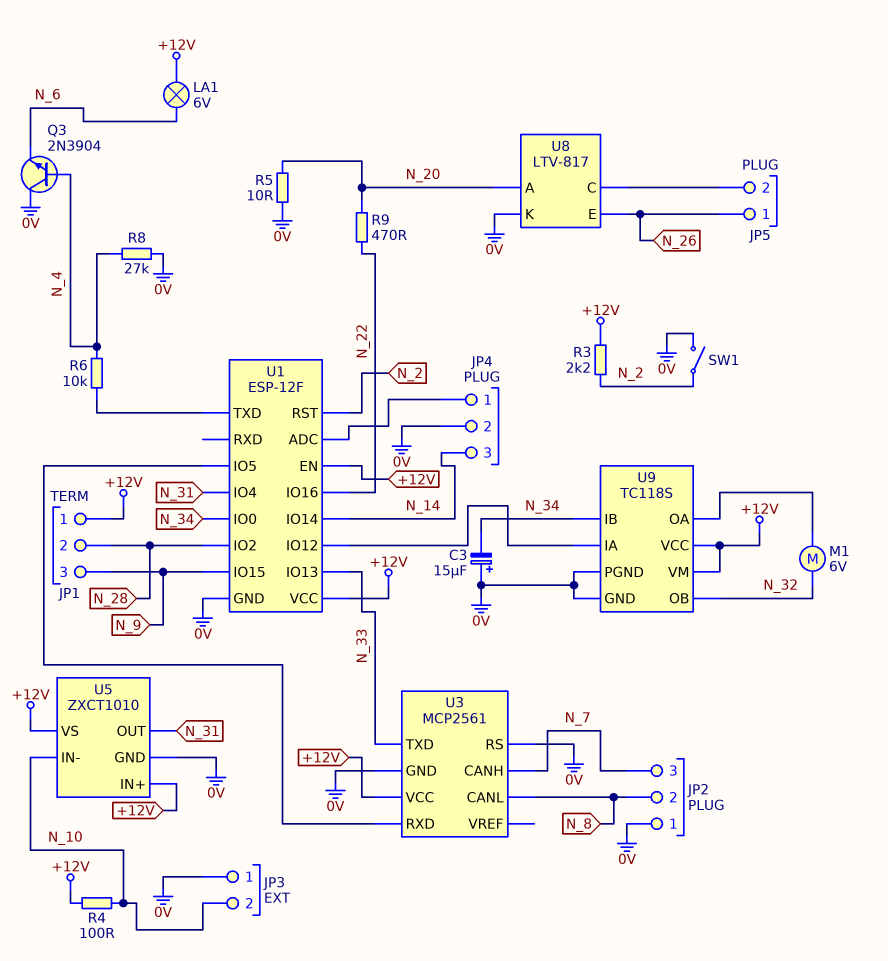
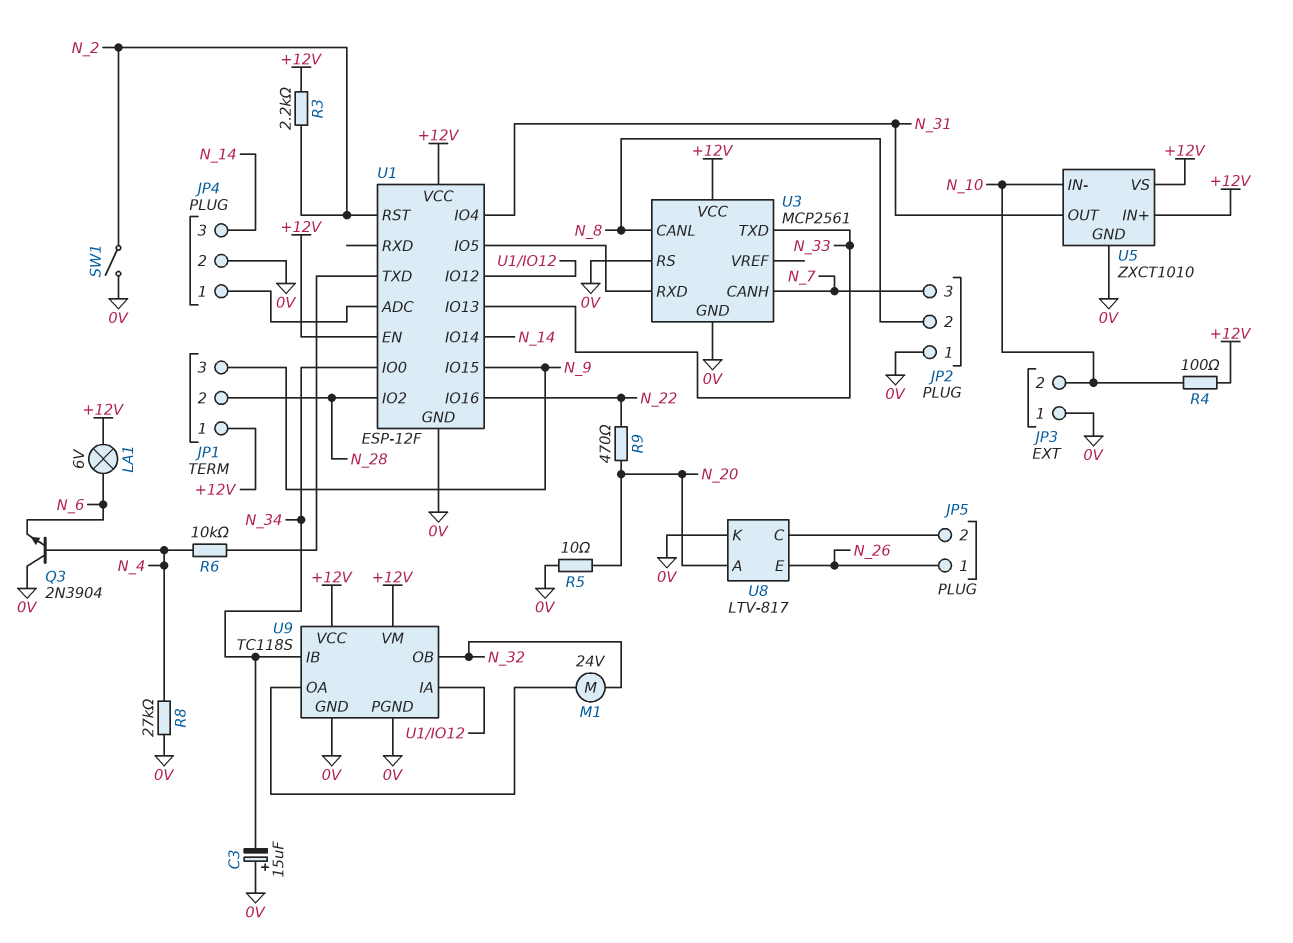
M1: motor 6V (N_32, U9/OA) -> motor 24V (N_32, U9/OA)

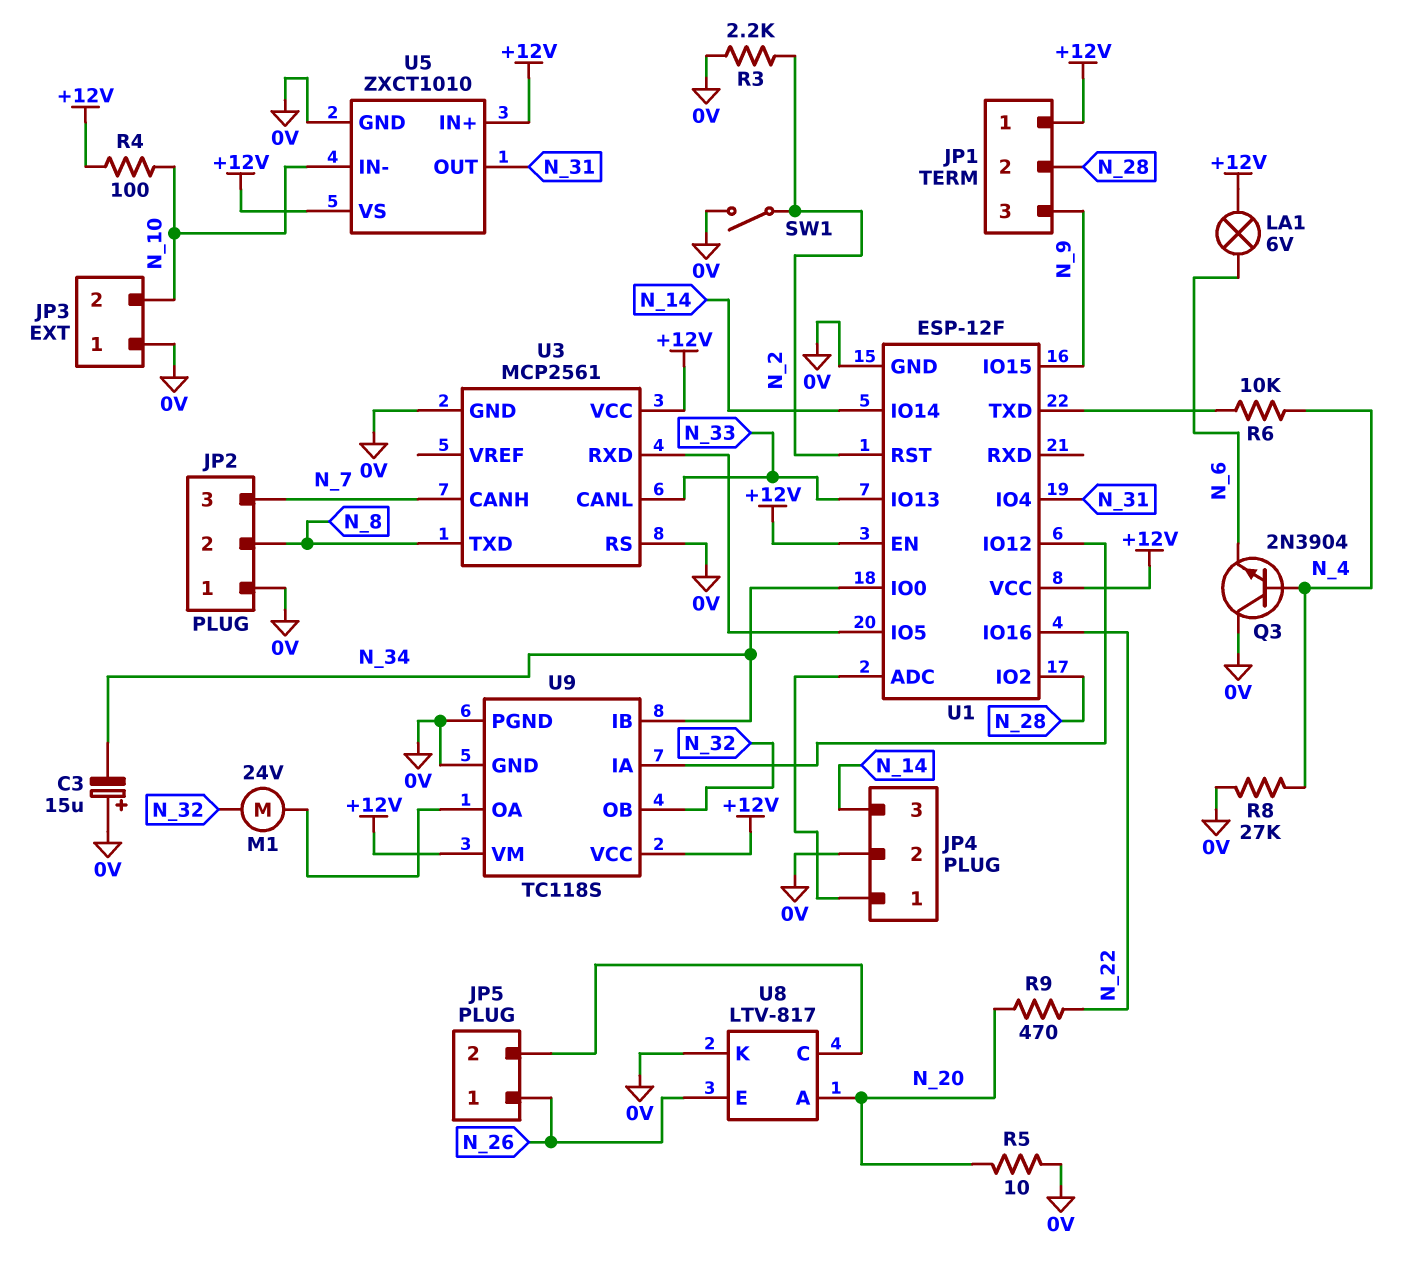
R3: 2.2k (+12V, N_2) -> 2.2k (0V, N_2)
U3 pin CANL: N_8 -> N_33
U3 pin TXD: N_33 -> N_8

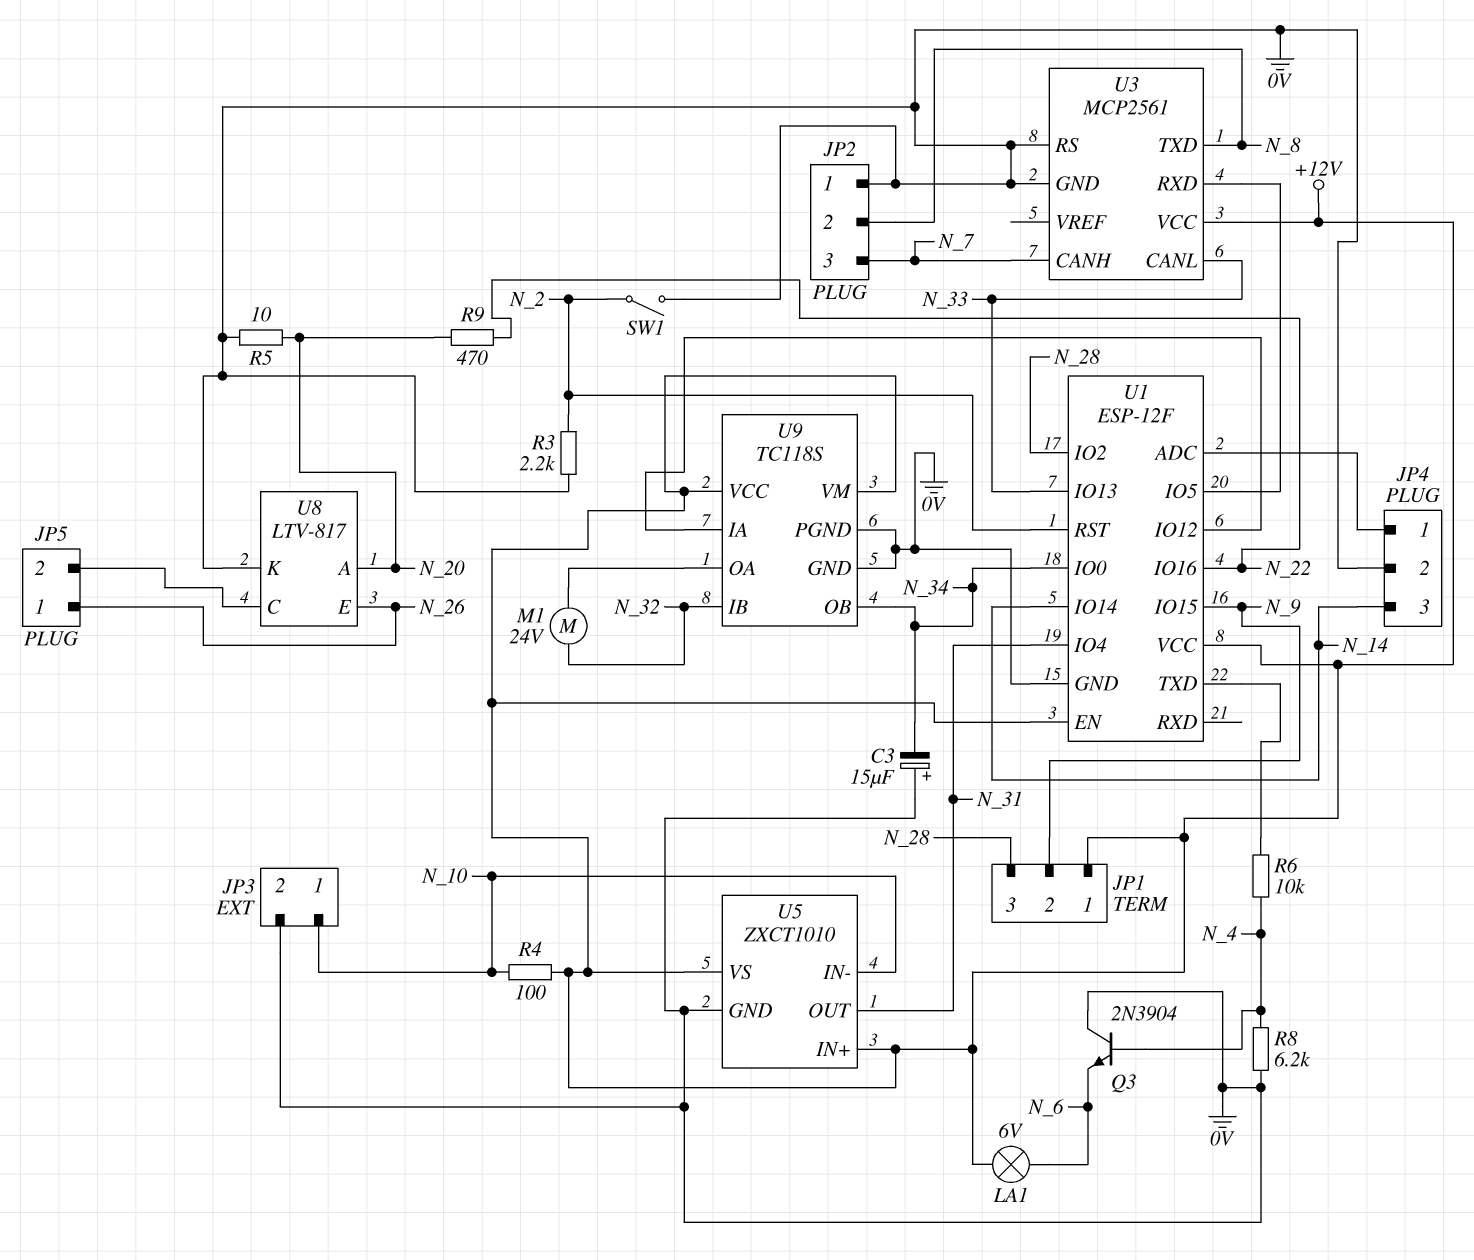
JP1 pin 2: N_28 -> N_9
JP1 pin 3: N_9 -> N_28
JP3 pin 1: 0V -> N_10
JP3 pin 2: N_10 -> 0V
R8: 27k (0V, N_4) -> 6.2k (0V, N_4)
U9 pin IB: N_34 -> N_32
U9 pin OB: N_32 -> N_34

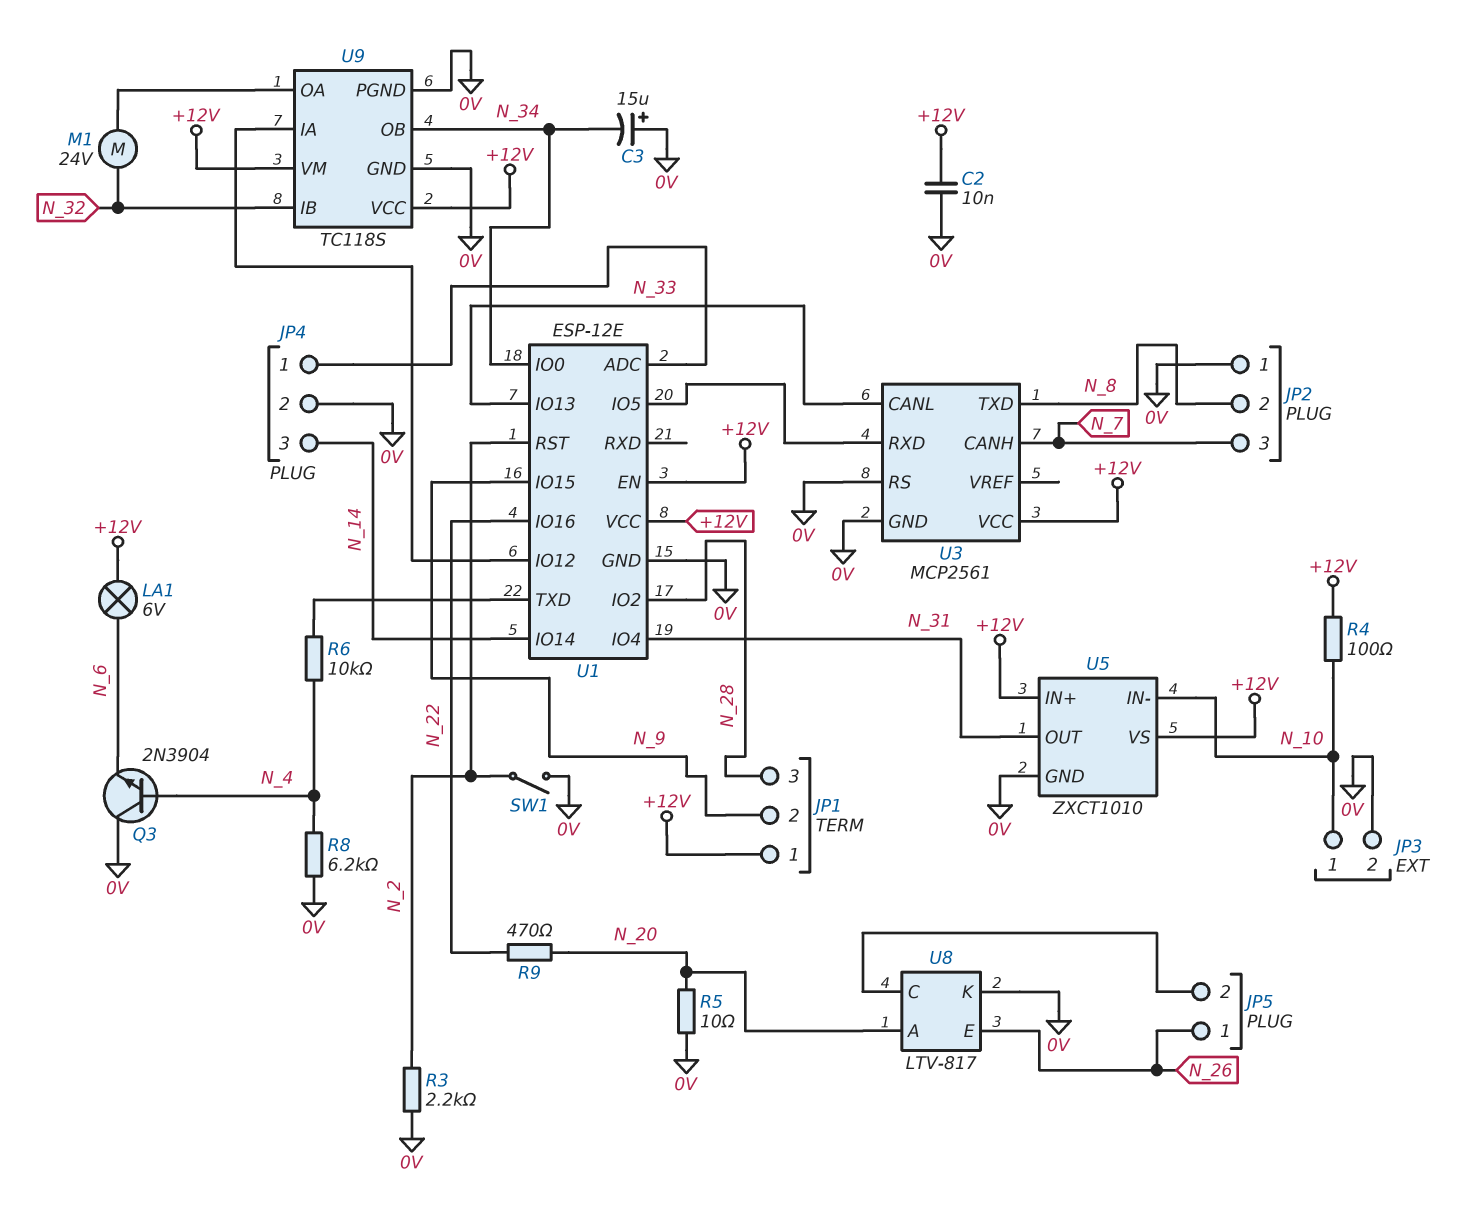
C2: none -> 10nF (+12V, 0V)
U1: ESP-12F -> ESP-12E

